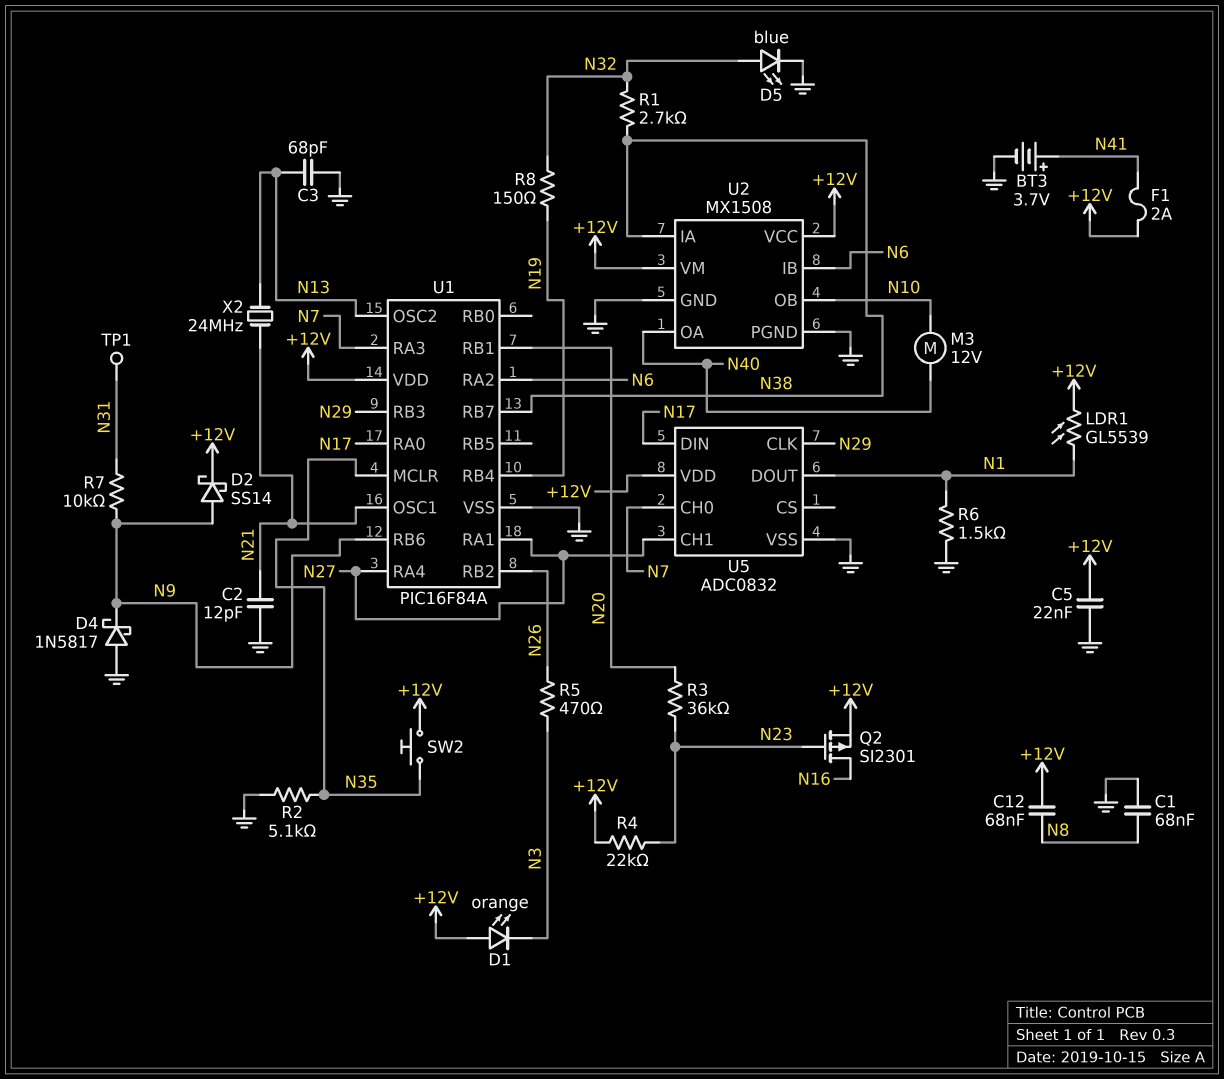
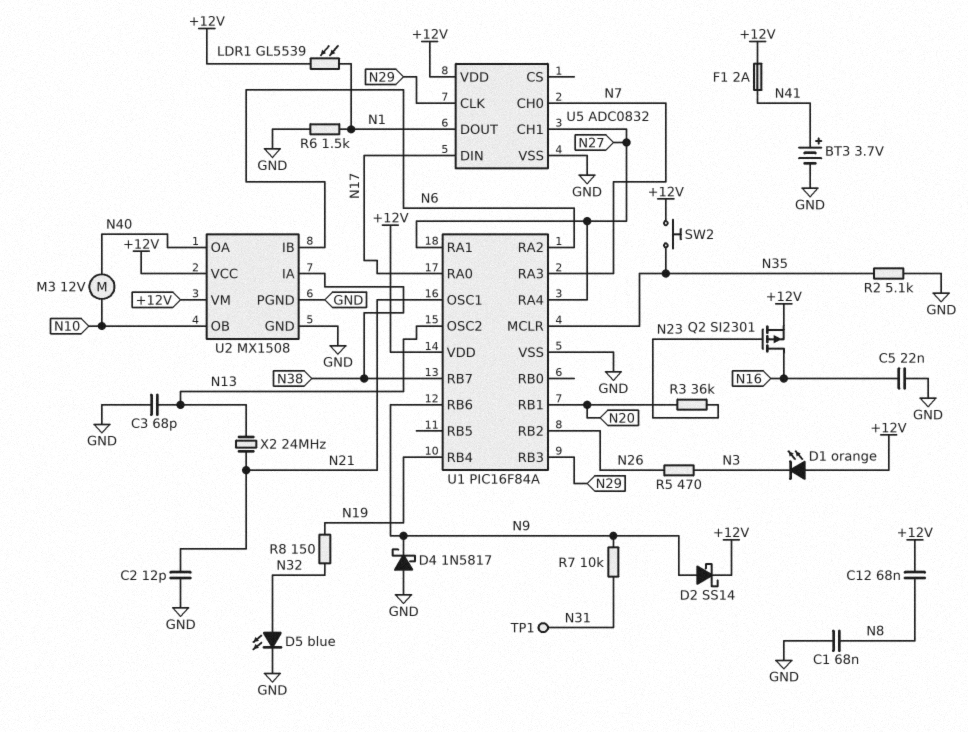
C5: 22nF (+12V, GND) -> 22nF (GND, N16)
R1: 2.7k (N32, N38) -> none
R4: 22k (+12V, N23) -> none

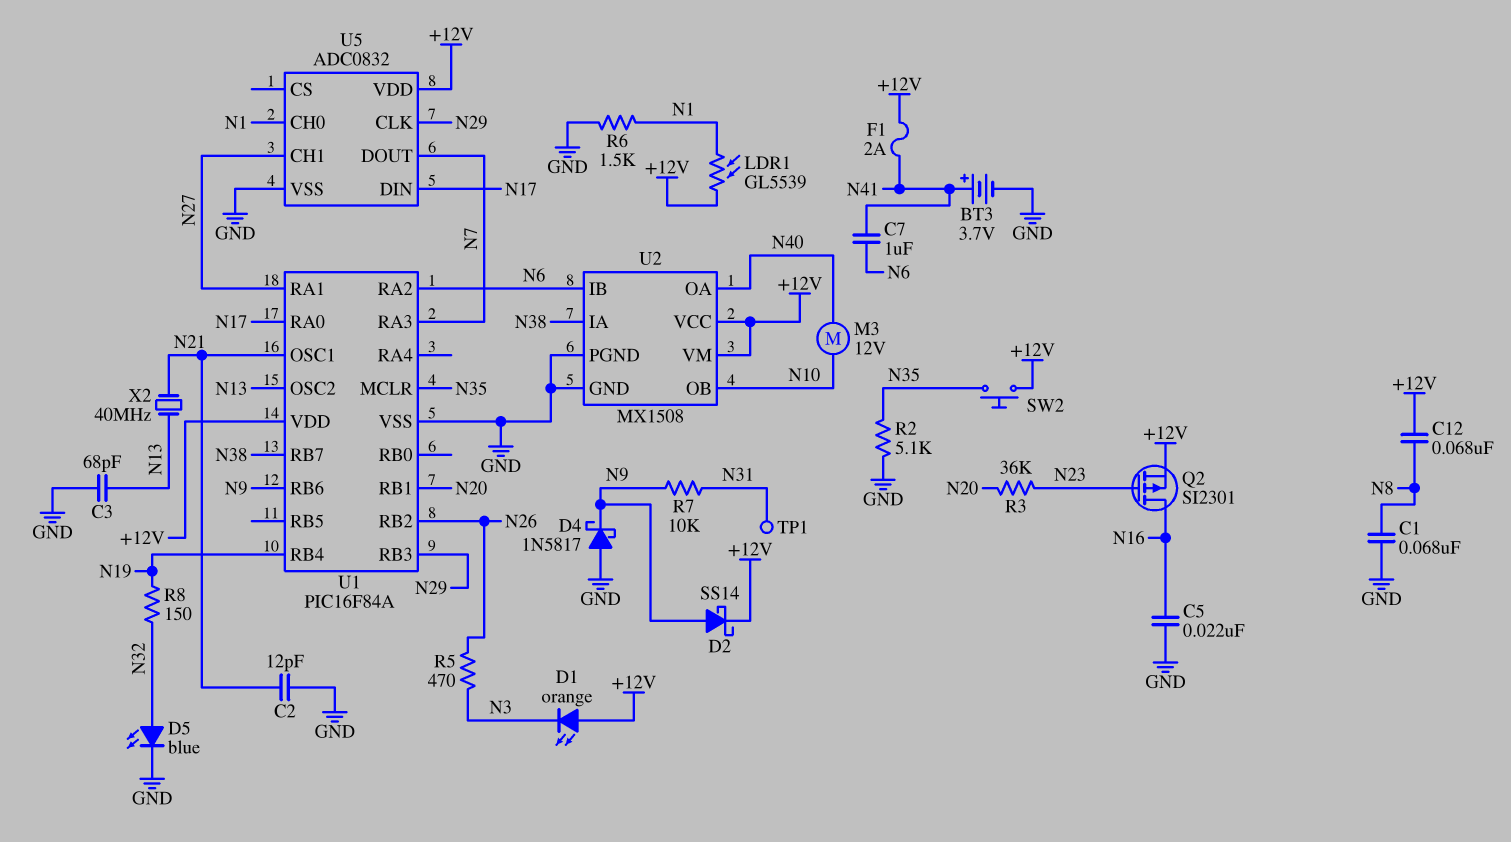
C7: none -> 1uF (N6, N41)
U1 pin RA4: N27 -> none
U5 pin CH0: N7 -> N1
U5 pin DOUT: N1 -> N7
X2: 24MHz (N13, N21) -> 40MHz (N13, N21)

